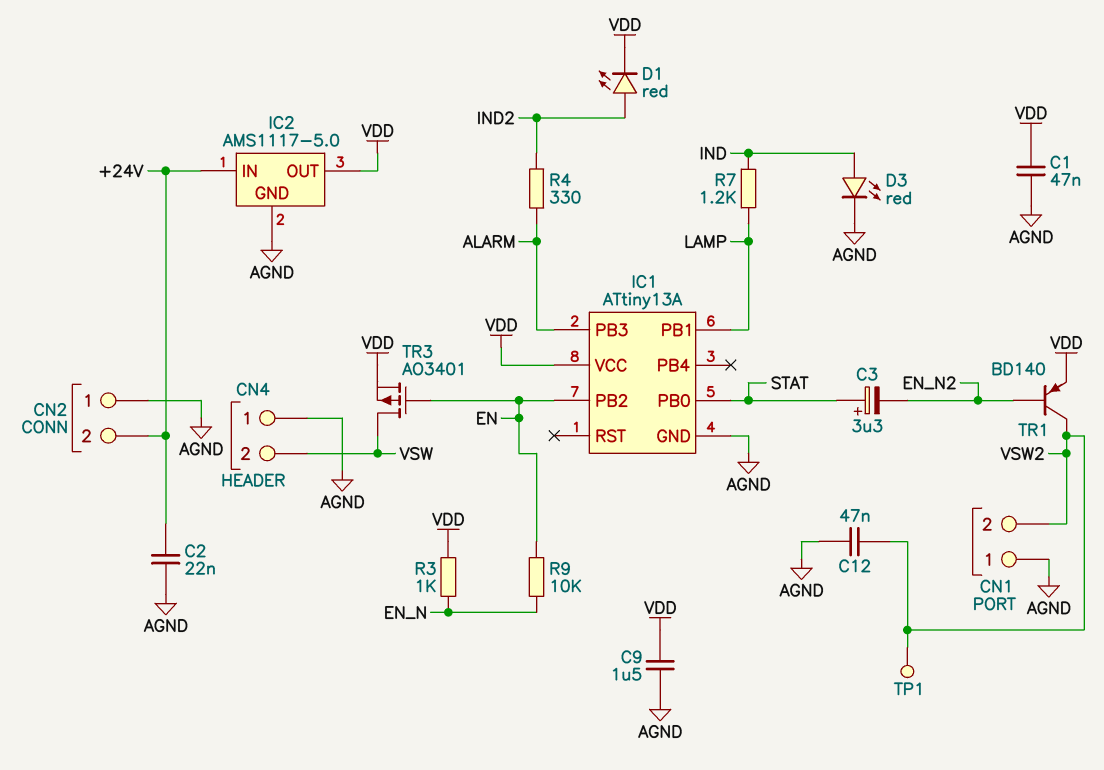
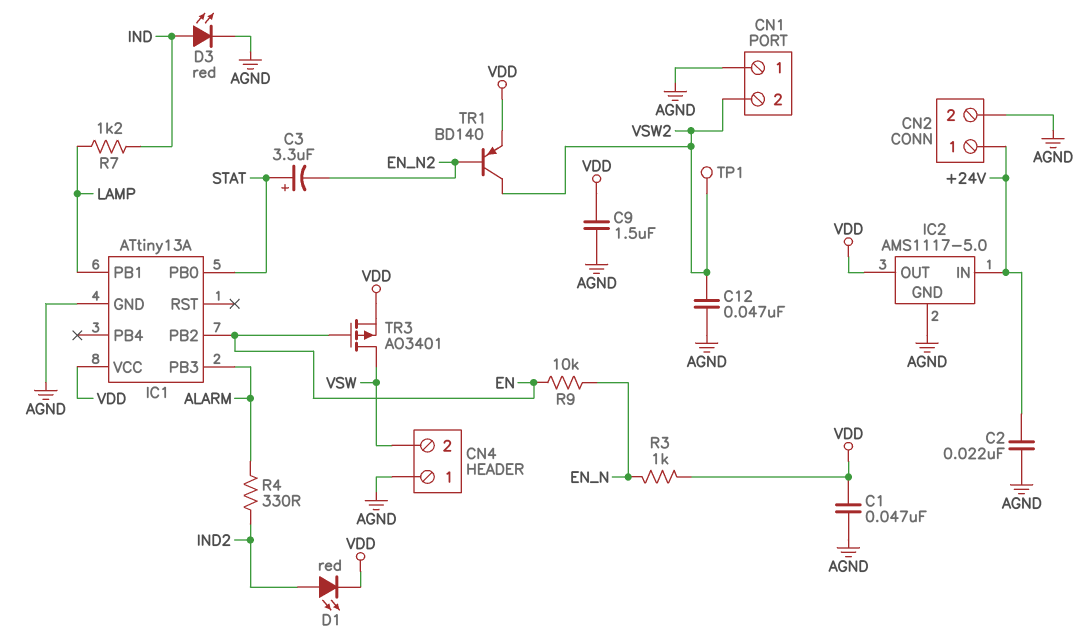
CN2 pin 1: AGND -> +24V
CN2 pin 2: +24V -> AGND

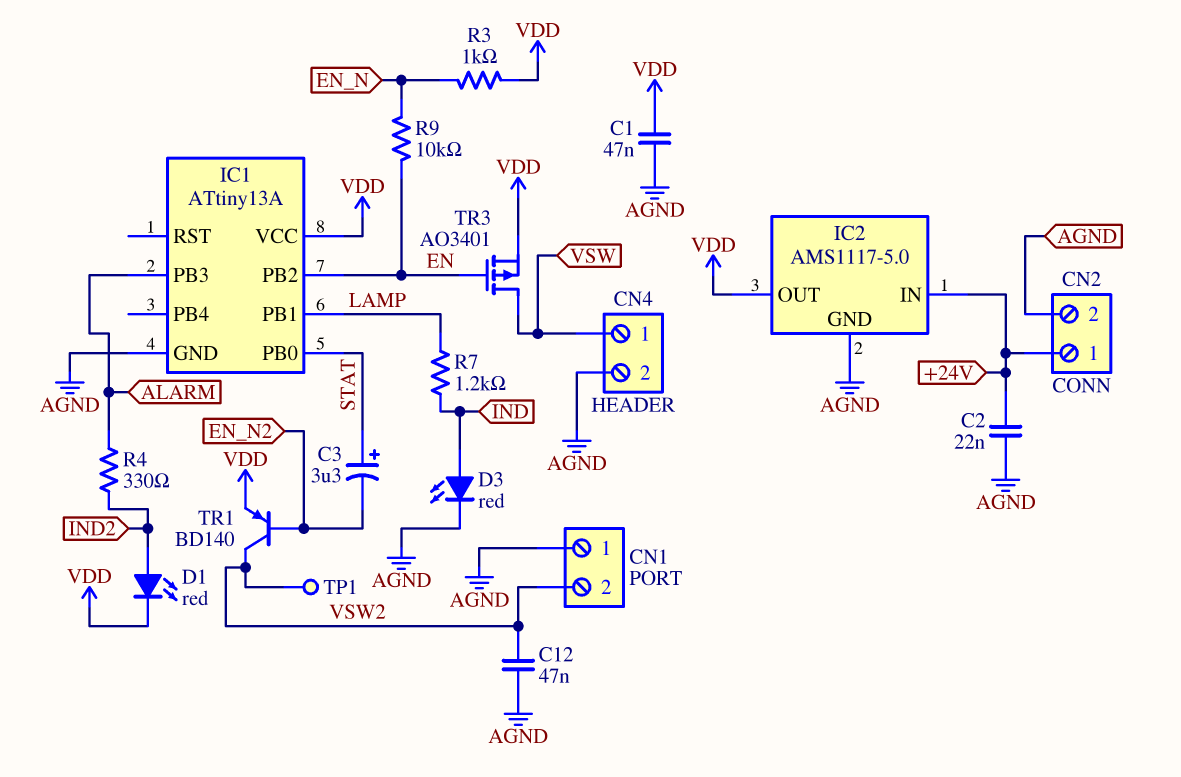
C9: 1.5uF (AGND, VDD) -> none
CN4 pin 1: AGND -> VSW
CN4 pin 2: VSW -> AGND

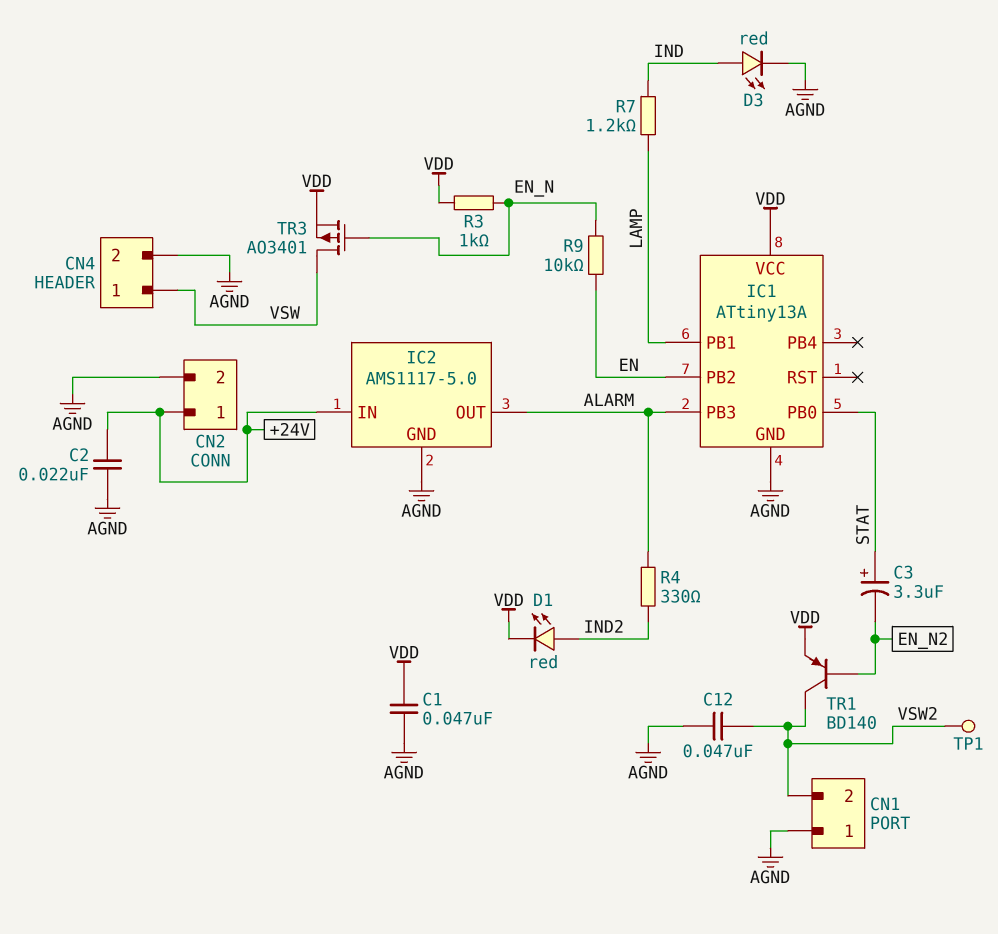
IC2 pin OUT: VDD -> ALARM
TR3: PMOS AO3401 (G EN, D VSW, S VDD) -> PMOS AO3401 (G EN_N, D VSW, S VDD)

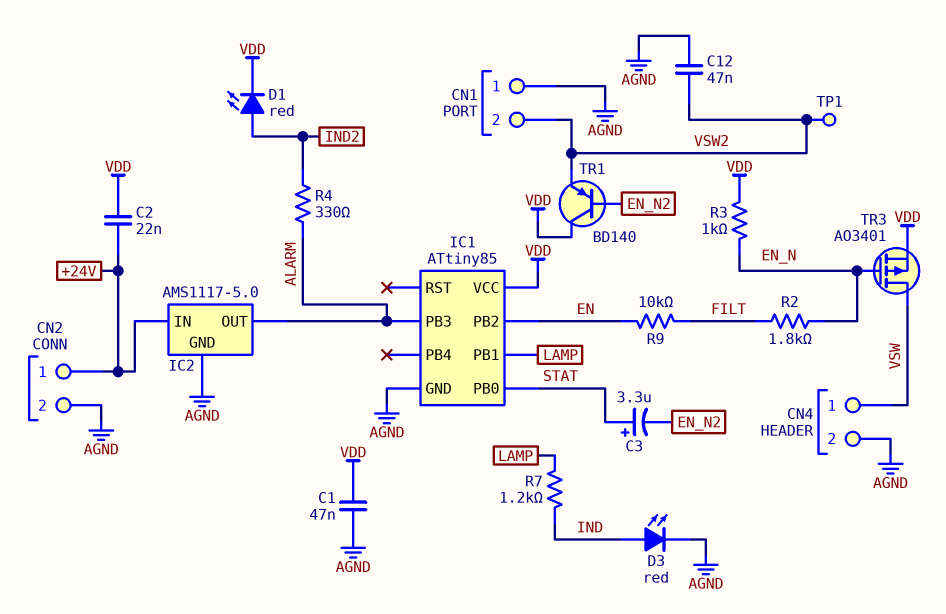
C2: 22nF (+24V, AGND) -> 22nF (+24V, VDD)
IC1: ATtiny13A -> ATtiny85
R2: none -> 1.8k (EN_N, FILT)
R9: 10k (EN, EN_N) -> 10k (EN, FILT)
TR1: PNP BD140 (B EN_N2, C VSW2, E VDD) -> PNP BD140 (B EN_N2, C VDD, E VSW2)

